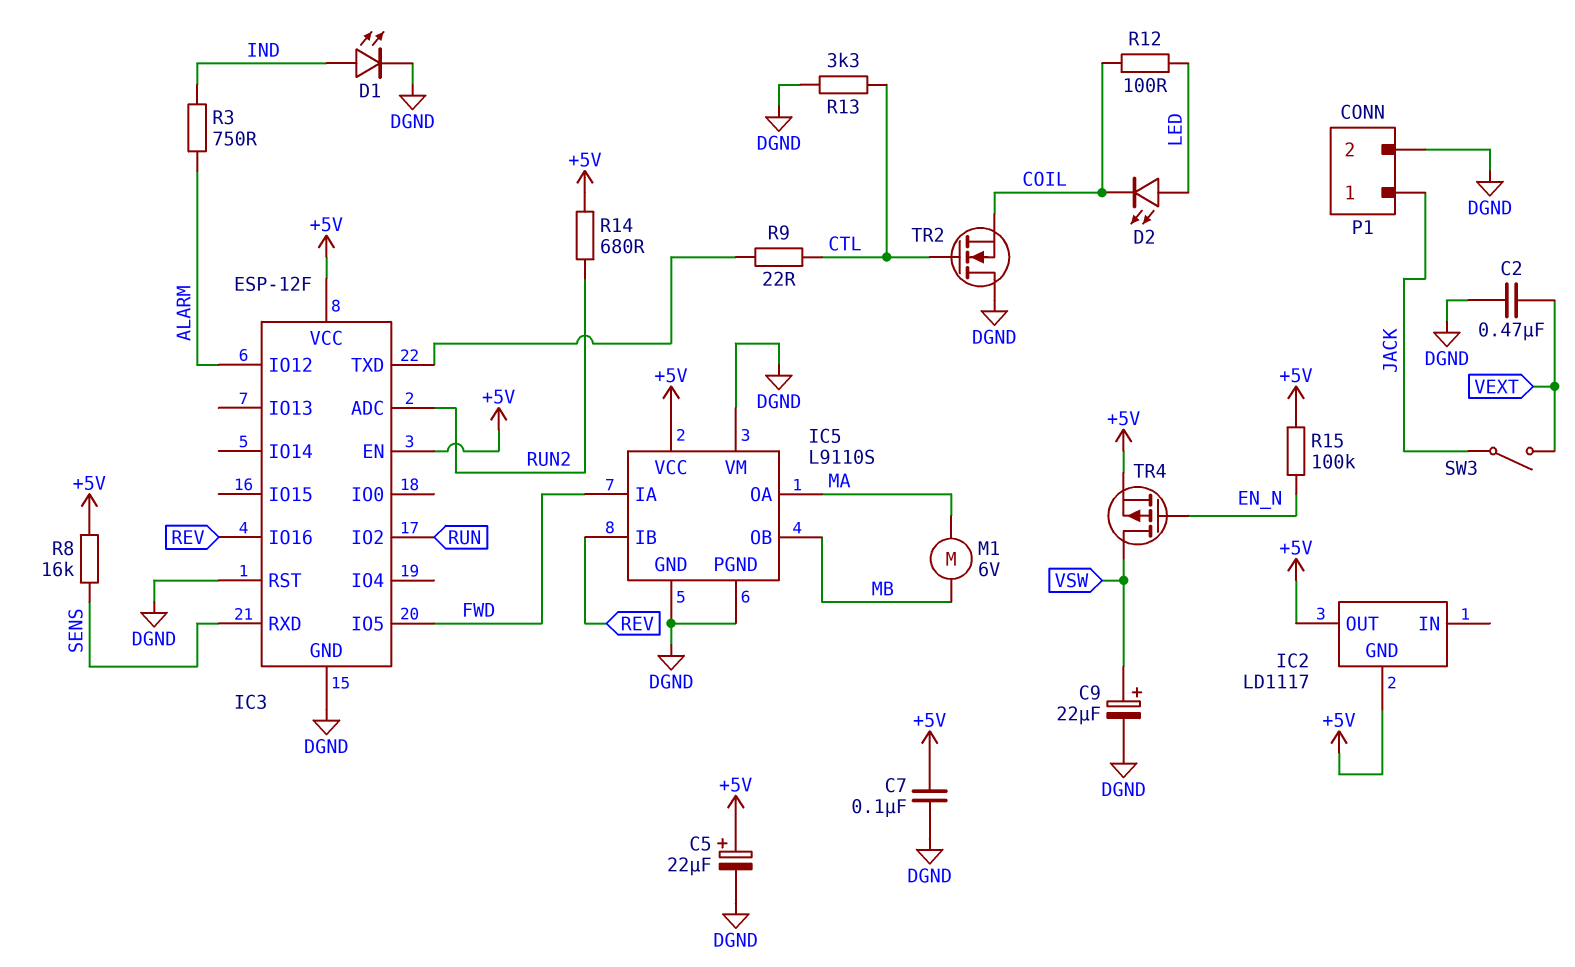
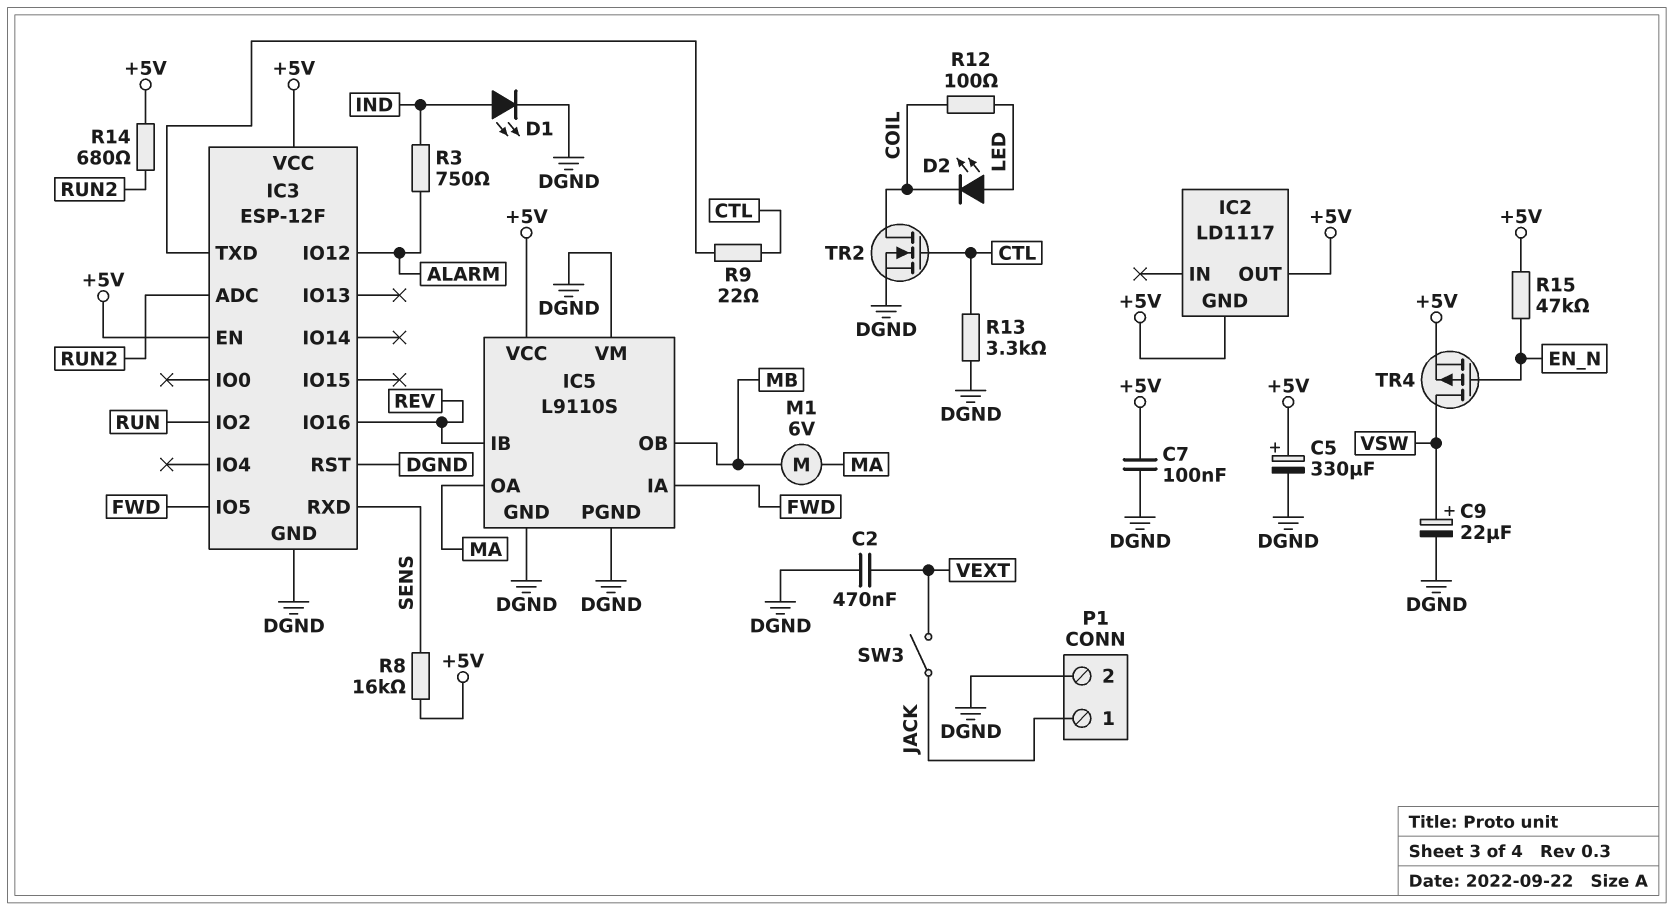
C5: 22uF (plus +5V, minus DGND) -> 330uF (plus +5V, minus DGND)
R15: 100k (+5V, EN_N) -> 47k (+5V, EN_N)
TR2: NMOS (G CTL, D DGND, S COIL) -> NMOS (G CTL, D COIL, S DGND)

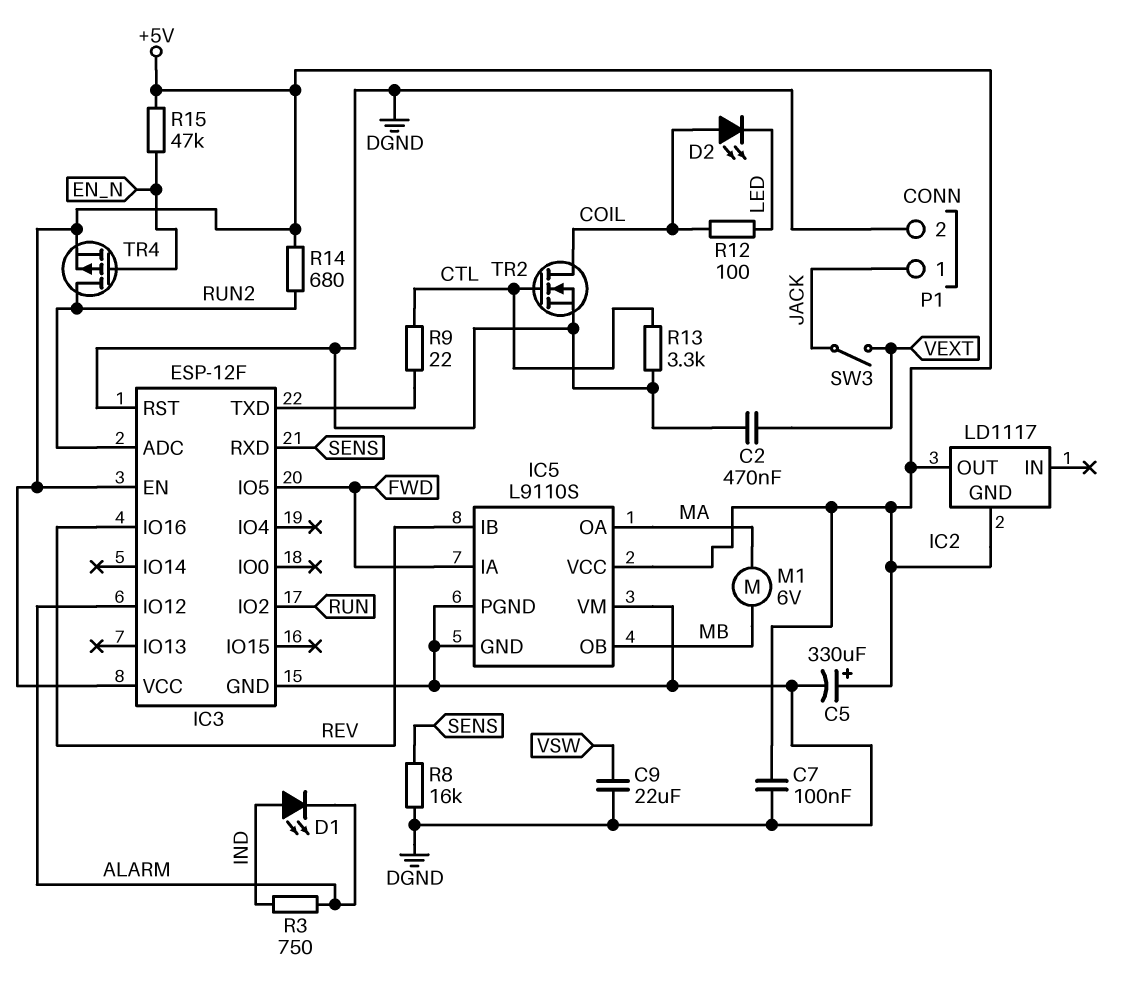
C9: 22uF (plus VSW, minus DGND) -> 22uF (DGND, VSW)
D1: LED (A IND, K DGND) -> LED (A IND, K ALARM)
D2: LED (A LED, K COIL) -> LED (A COIL, K LED)
R8: 16k (+5V, SENS) -> 16k (DGND, SENS)
TR4: PMOS (G EN_N, D VSW, S +5V) -> PMOS (G EN_N, D RUN2, S +5V)

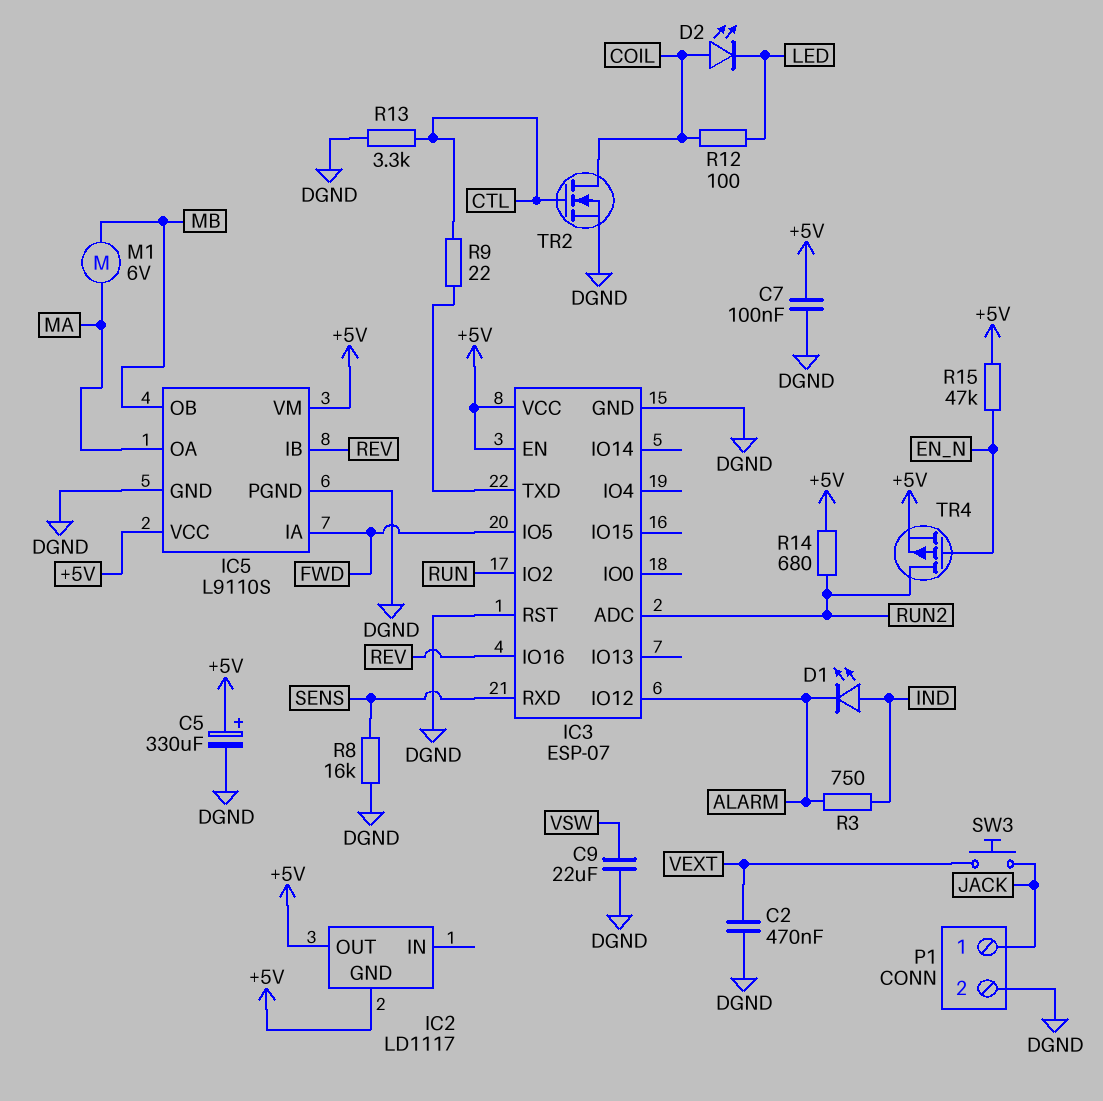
IC3: ESP-12F -> ESP-07
IC5 pin VM: DGND -> +5V
SW3: switch (JACK, VEXT) -> button (JACK, VEXT)

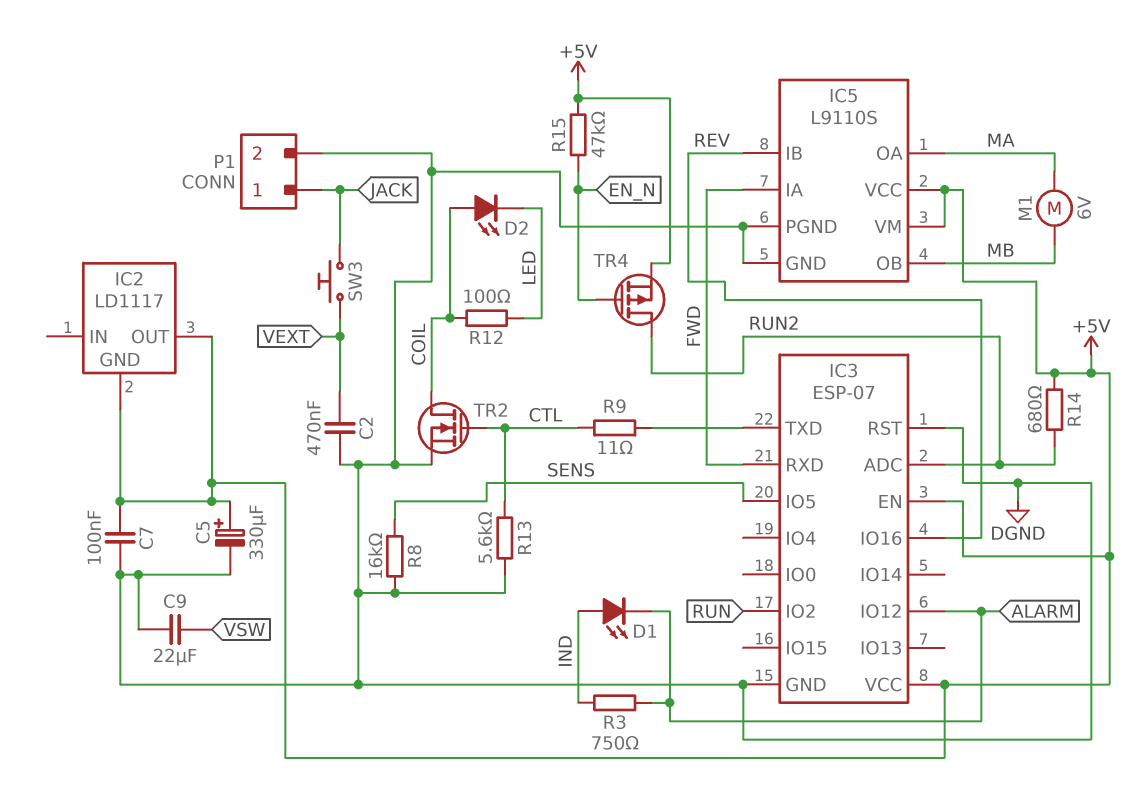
IC3 pin IO5: FWD -> SENS
IC3 pin RXD: SENS -> FWD
R9: 22 (CTL, IC3/TXD) -> 11 (CTL, IC3/TXD)
R13: 3.3k (CTL, DGND) -> 5.6k (CTL, DGND)

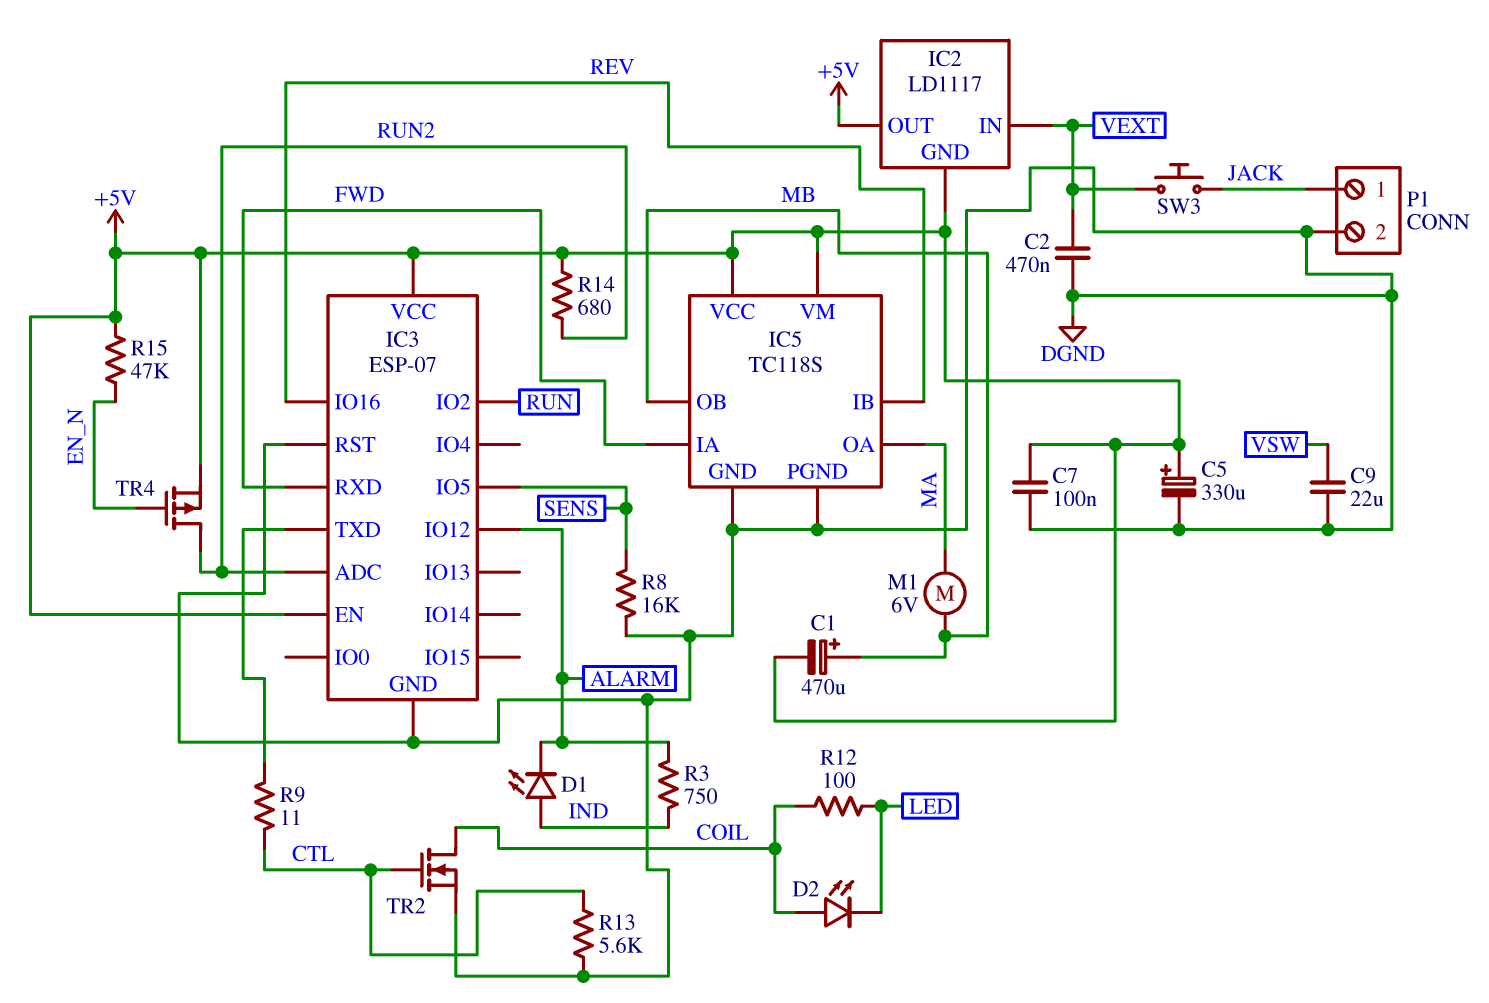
C1: none -> 470uF (plus MB, minus +5V)
IC2 pin IN: none -> VEXT
IC5: L9110S -> TC118S

